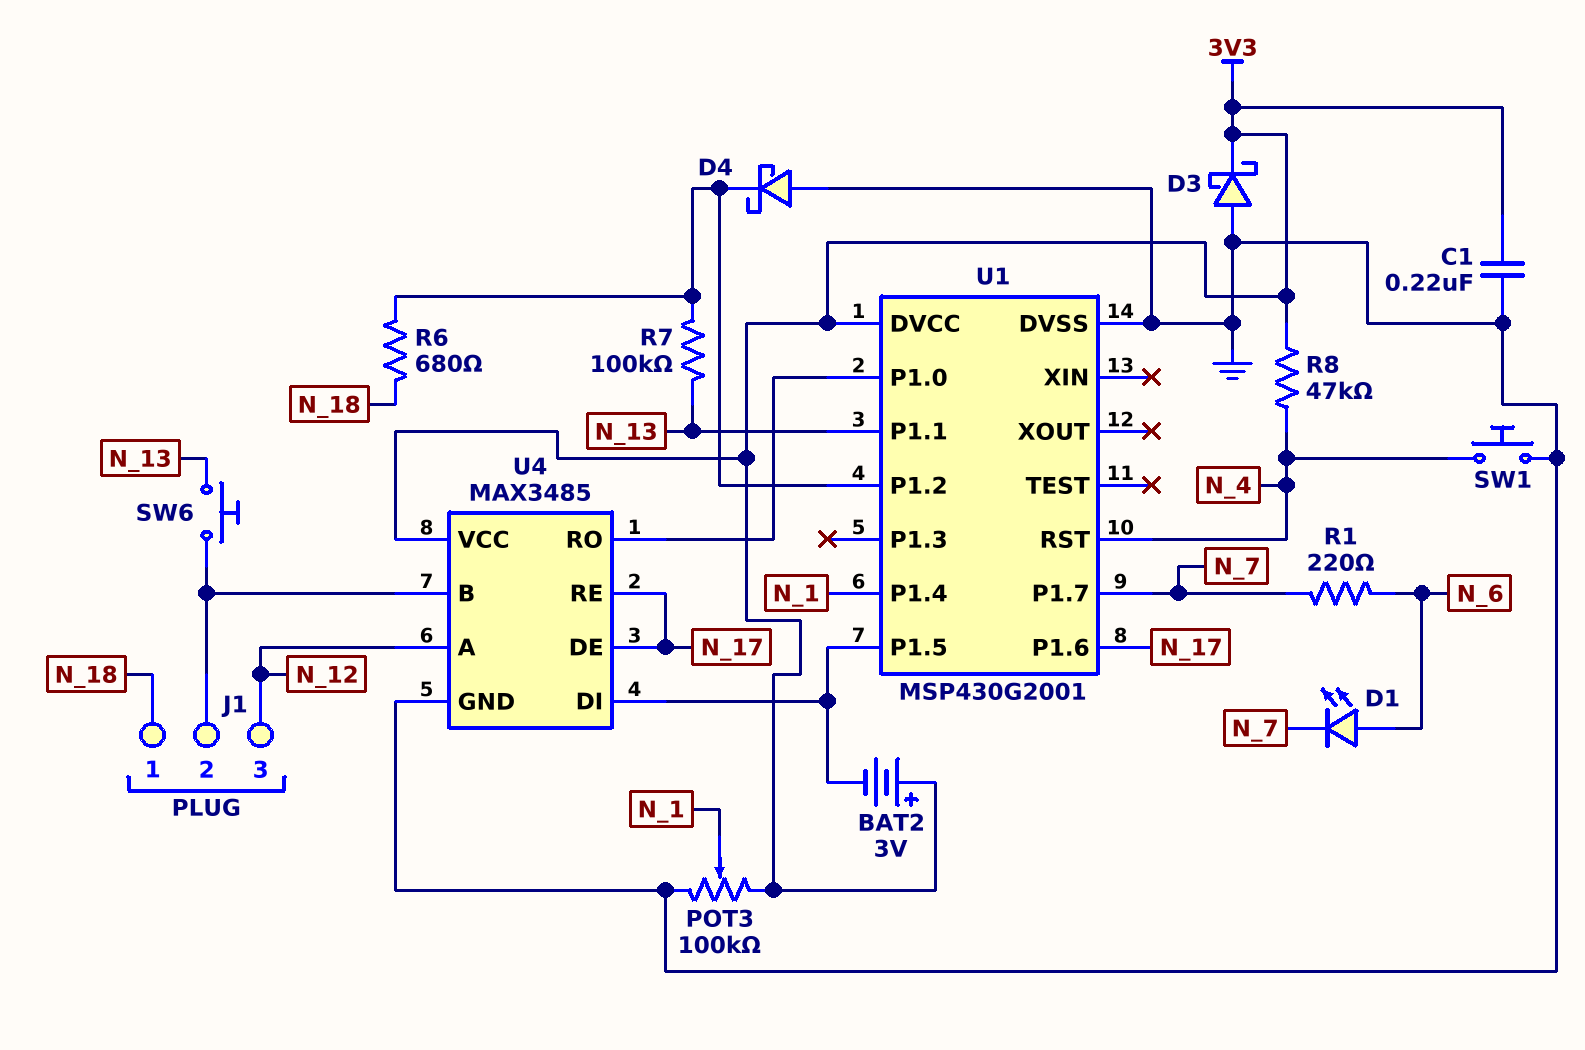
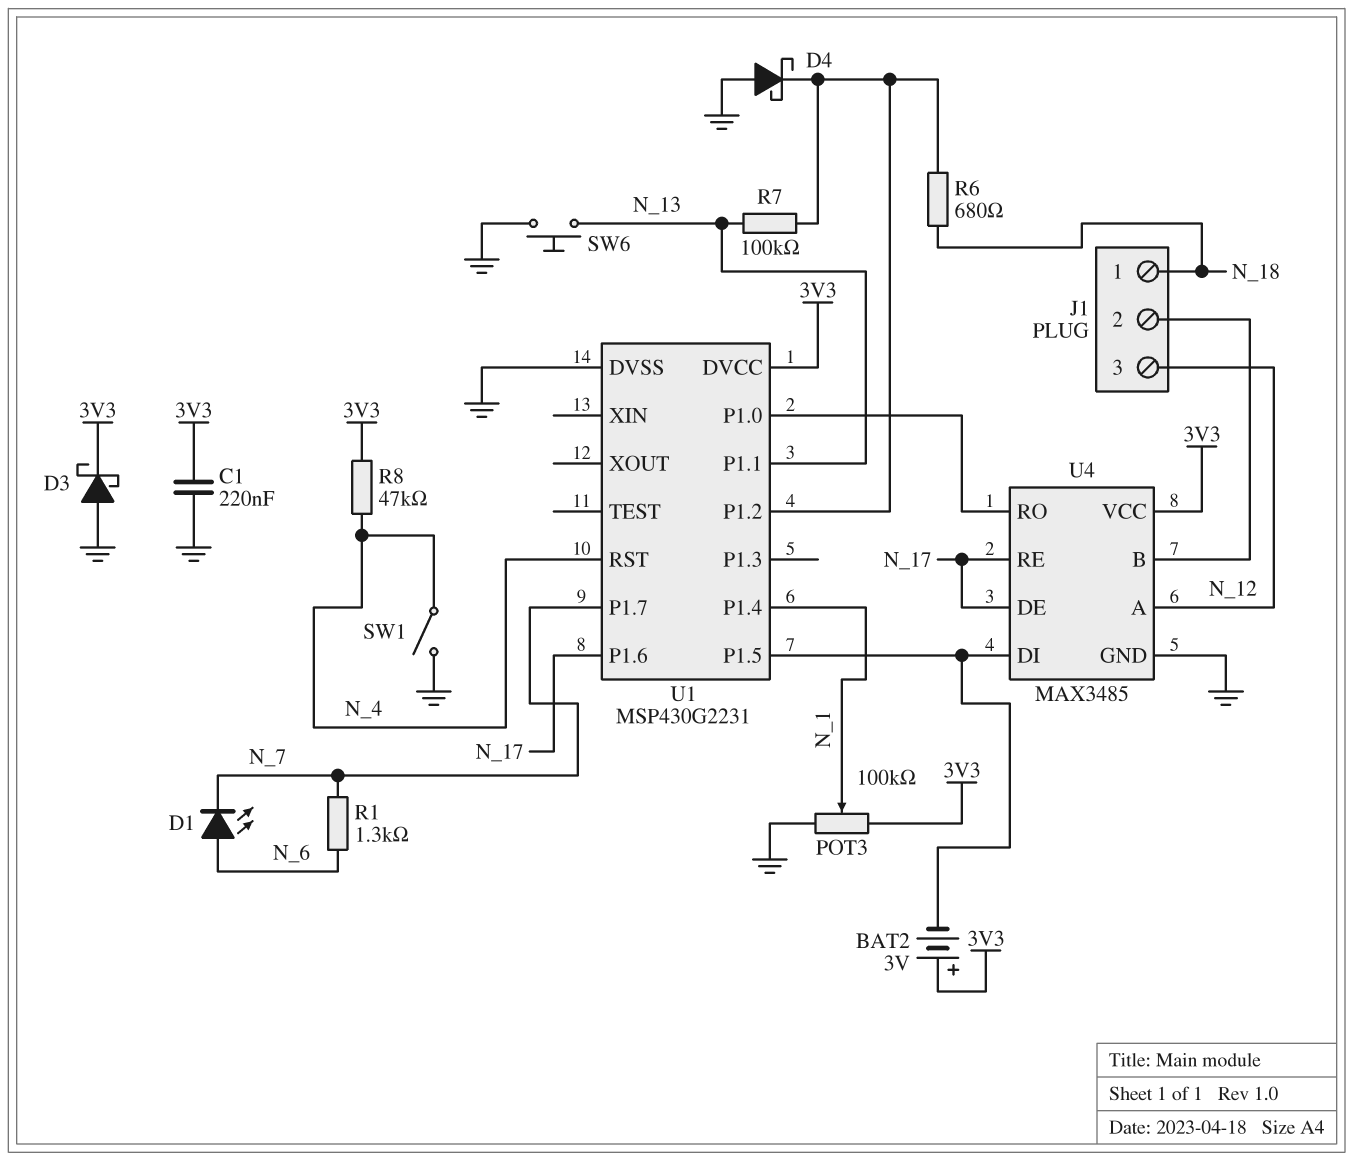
R1: 220 (N_6, N_7) -> 1.3k (N_6, N_7)
SW1: button (GND, N_4) -> switch (GND, N_4)
SW6: button (J1/2, N_13) -> button (GND, N_13)
U1: MSP430G2001 -> MSP430G2231

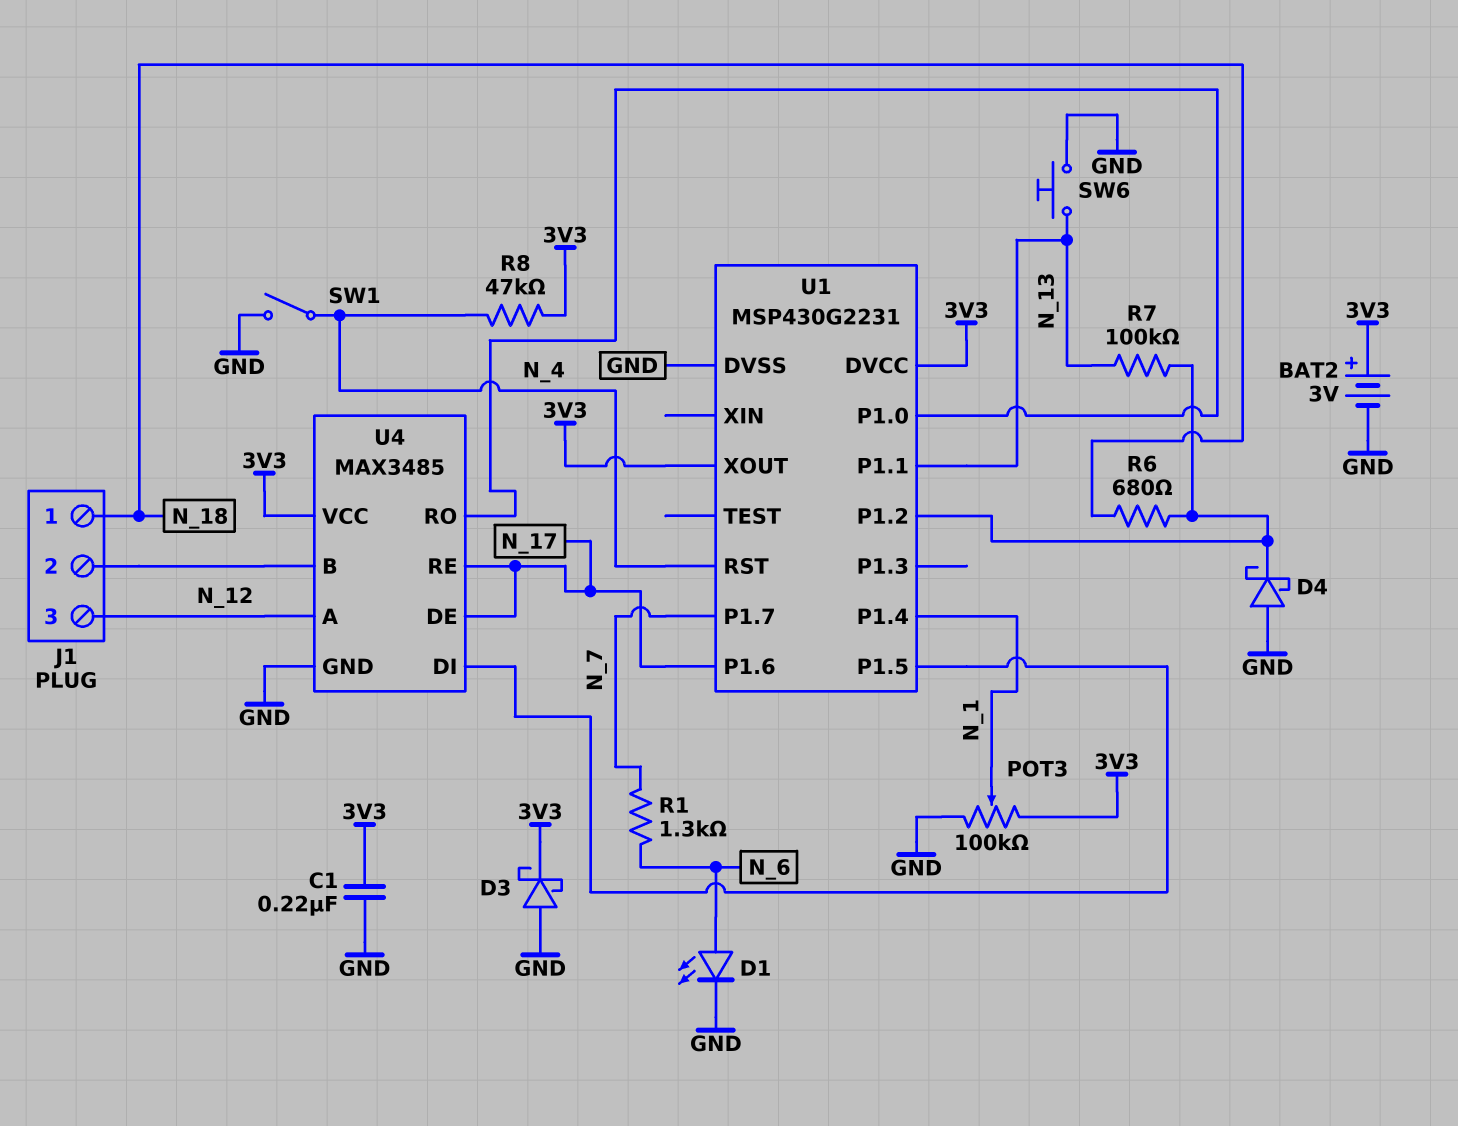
BAT2: 3V (plus 3V3, minus U1/P1.5) -> 3V (plus 3V3, minus GND)
D1: LED (A N_6, K N_7) -> LED (A N_6, K GND)
U1 pin XOUT: none -> 3V3

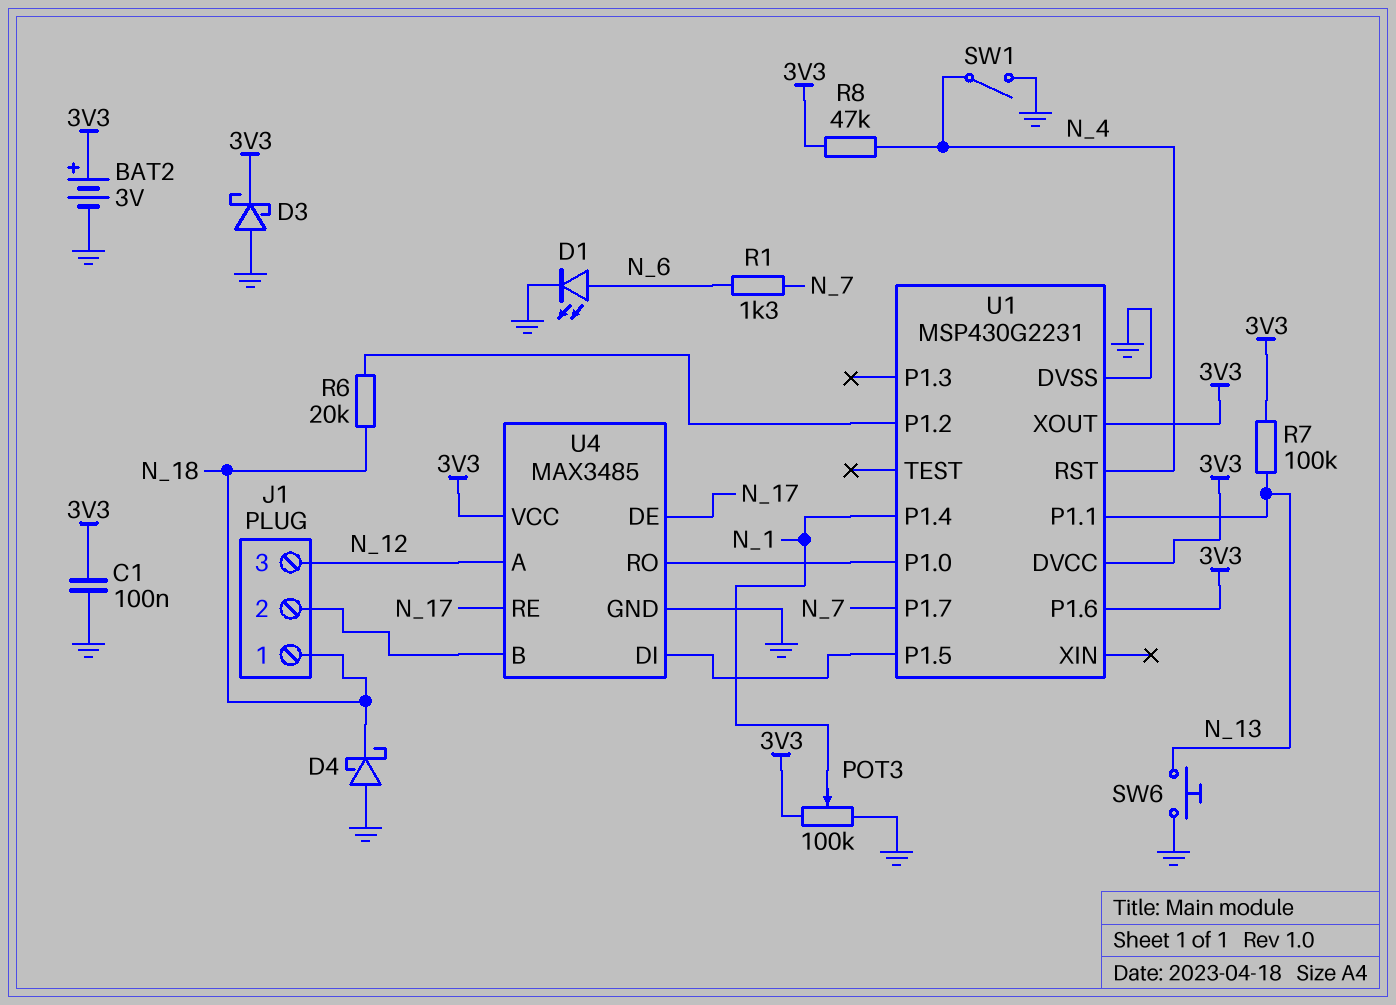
C1: 220nF (3V3, GND) -> 100nF (3V3, GND)
D4: schottky (A GND, K U1/P1.2) -> schottky (A GND, K N_18)
R6: 680 (N_18, U1/P1.2) -> 20k (N_18, U1/P1.2)
R7: 100k (N_13, U1/P1.2) -> 100k (3V3, N_13)
U1 pin P1.6: N_17 -> 3V3

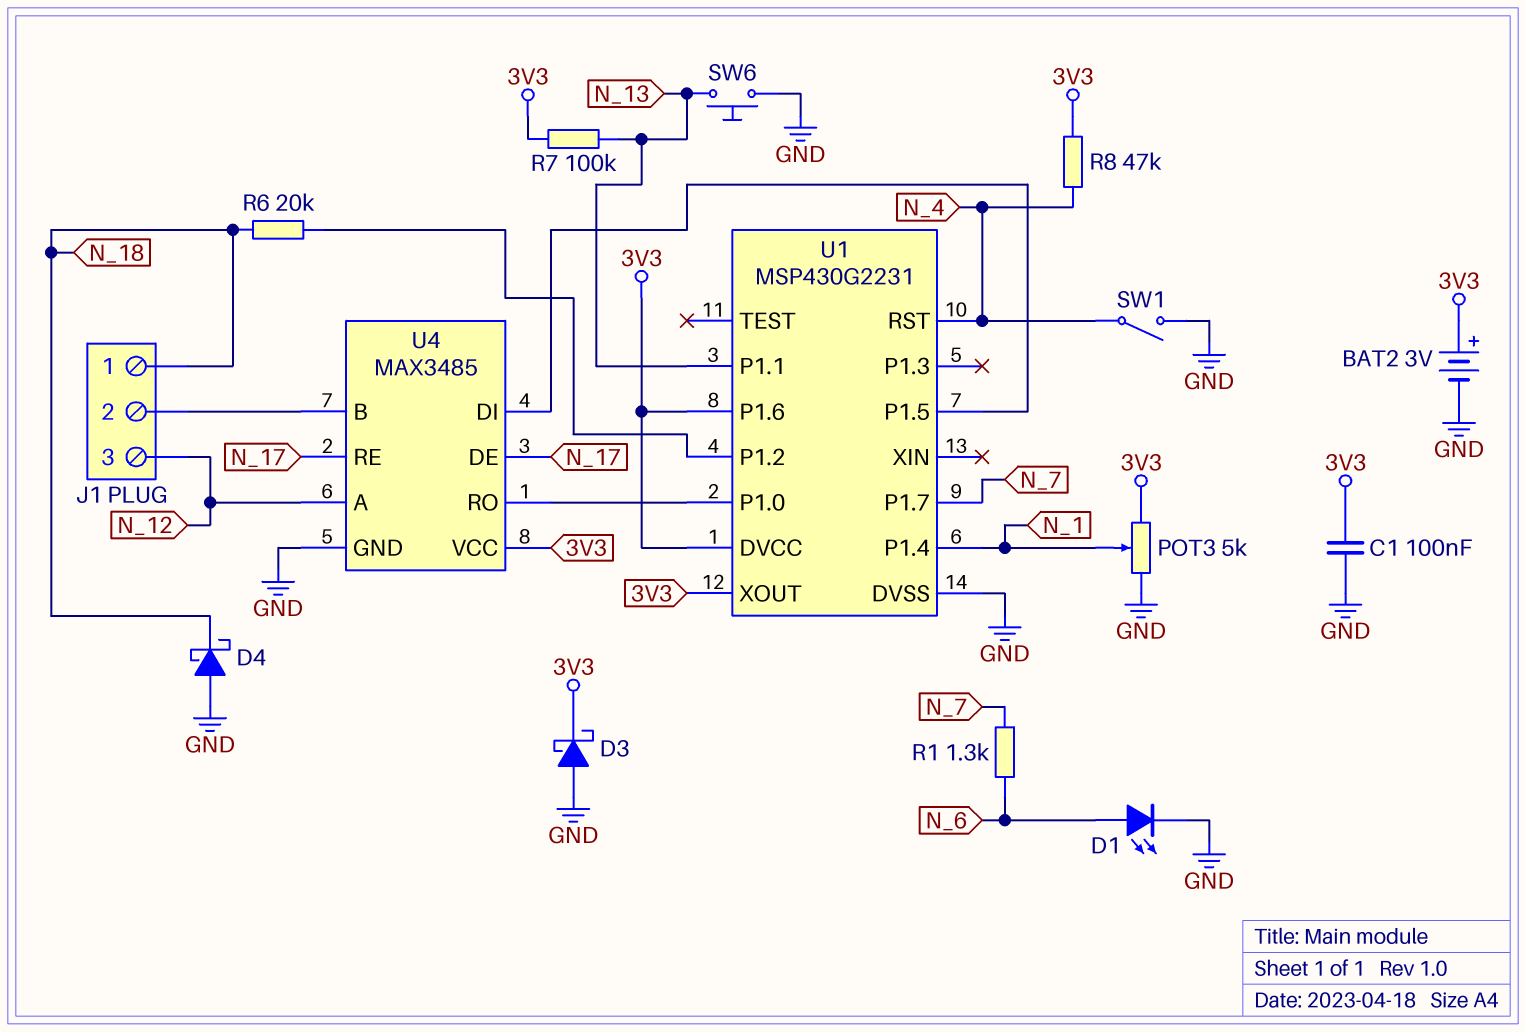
POT3: 100k (3V3, GND, wiper N_1) -> 5k (3V3, GND, wiper N_1)

